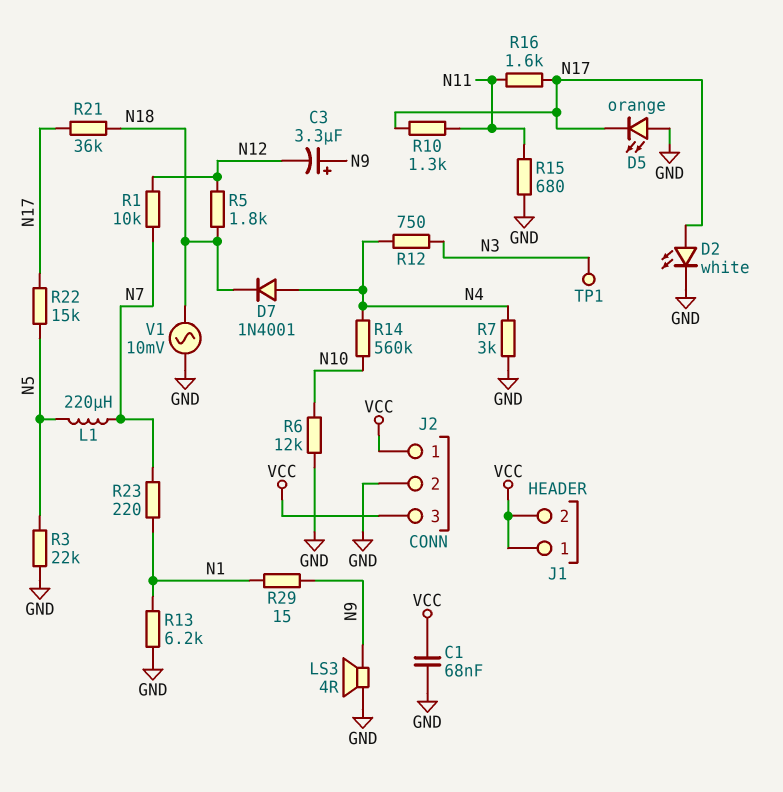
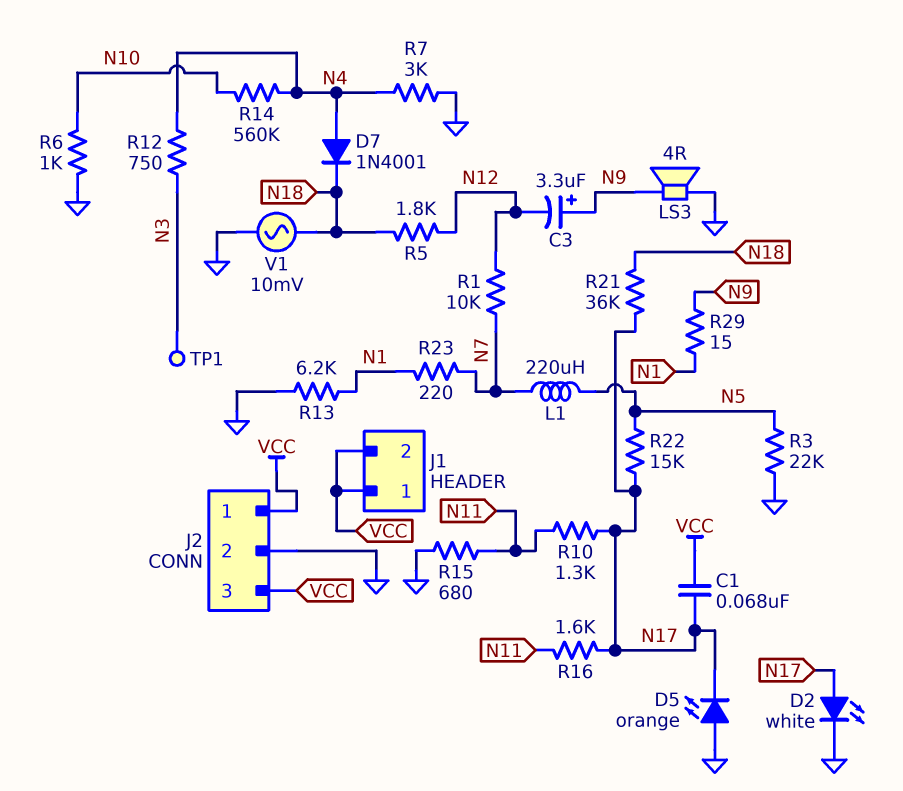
C1: 68nF (GND, VCC) -> 68nF (N17, VCC)
R6: 12k (GND, N10) -> 1k (GND, N10)

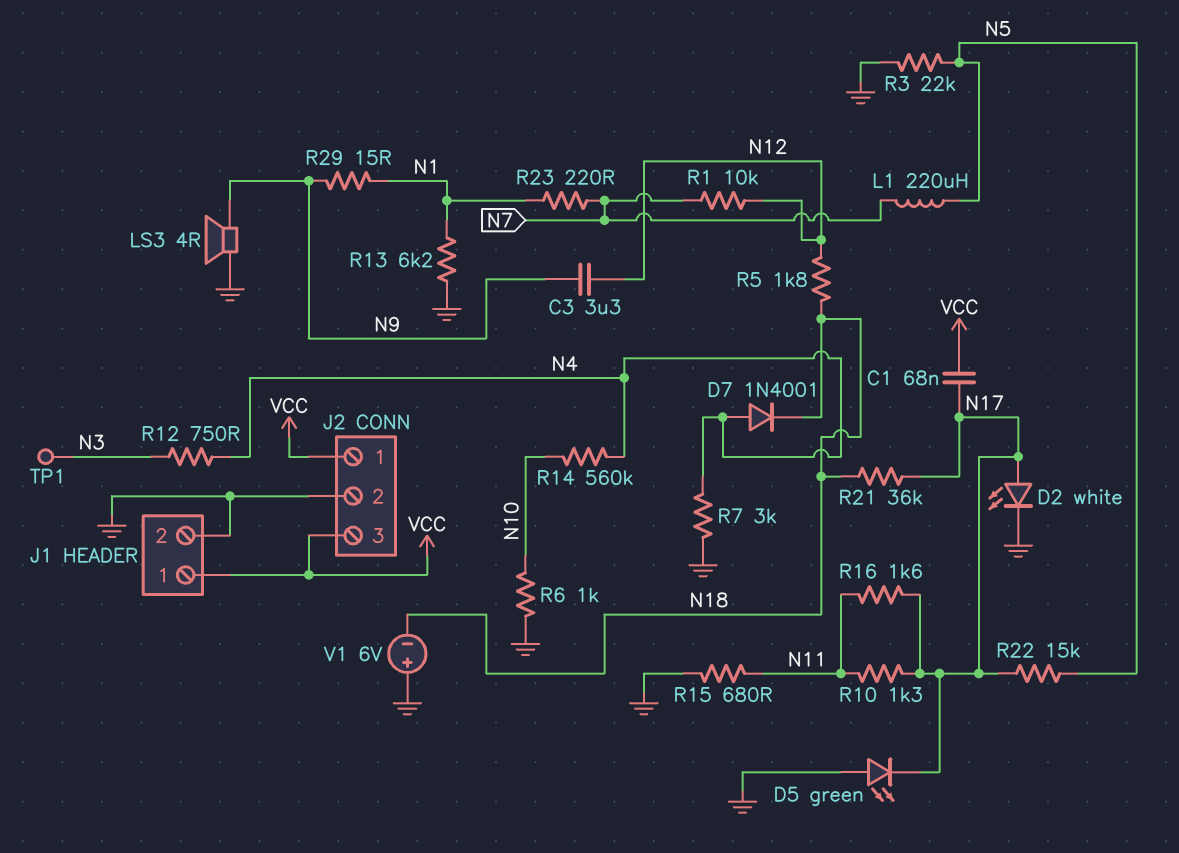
C3: 3.3uF (plus N9, minus N12) -> 3.3uF (N9, N12)
D5: LED orange (A GND, K N17) -> LED green (A GND, K N17)
J1 pin 2: VCC -> GND
V1: AC 10mV (GND, N18) -> 6V (plus GND, minus N18)

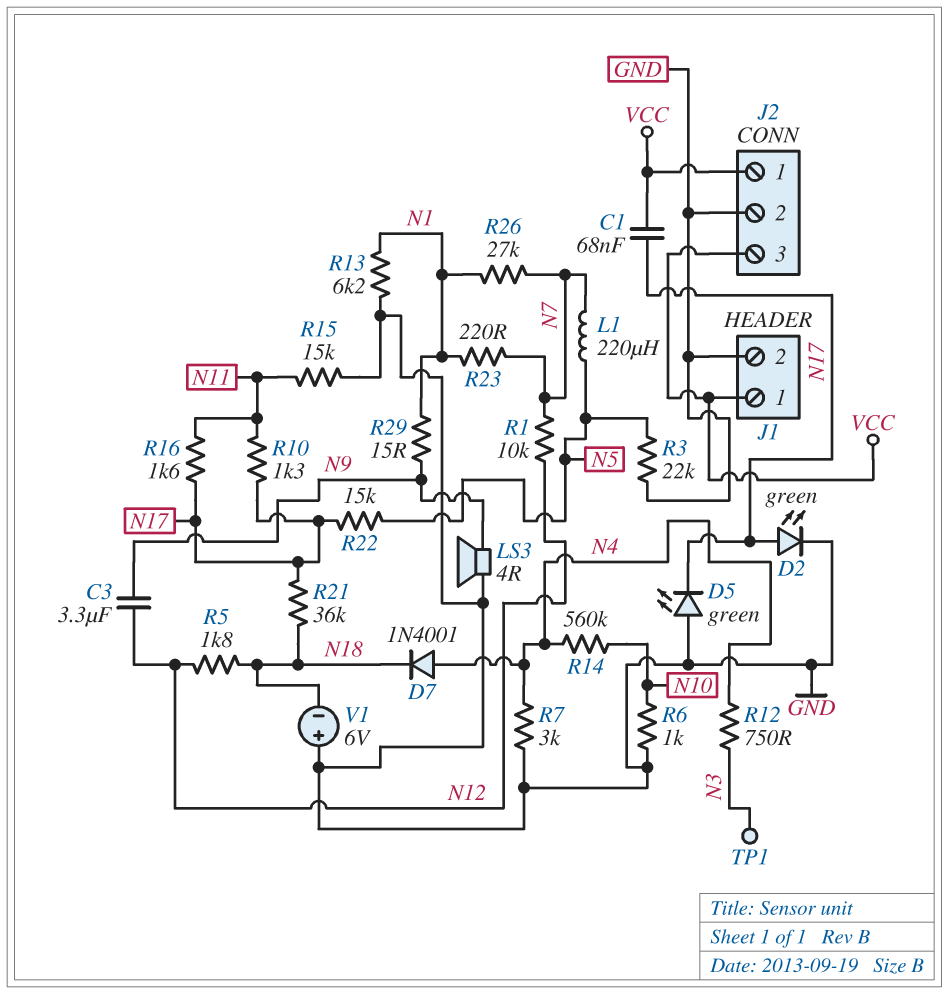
D2: LED white (A N17, K GND) -> LED green (A N17, K GND)
R15: 680 (GND, N11) -> 15k (GND, N11)
R26: none -> 27k (N1, N7)

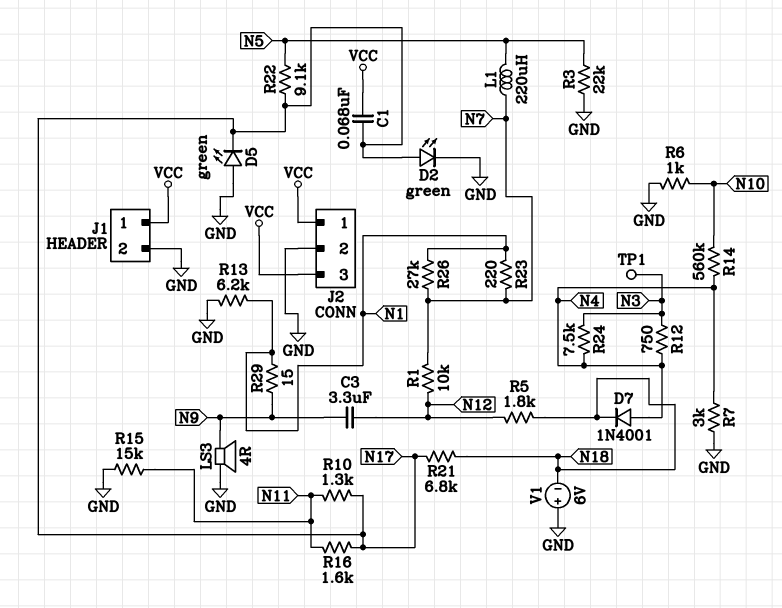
R21: 36k (N17, N18) -> 6.8k (N17, N18)
R22: 15k (N5, N17) -> 9.1k (N5, N17)
R24: none -> 7.5k (N3, N4)

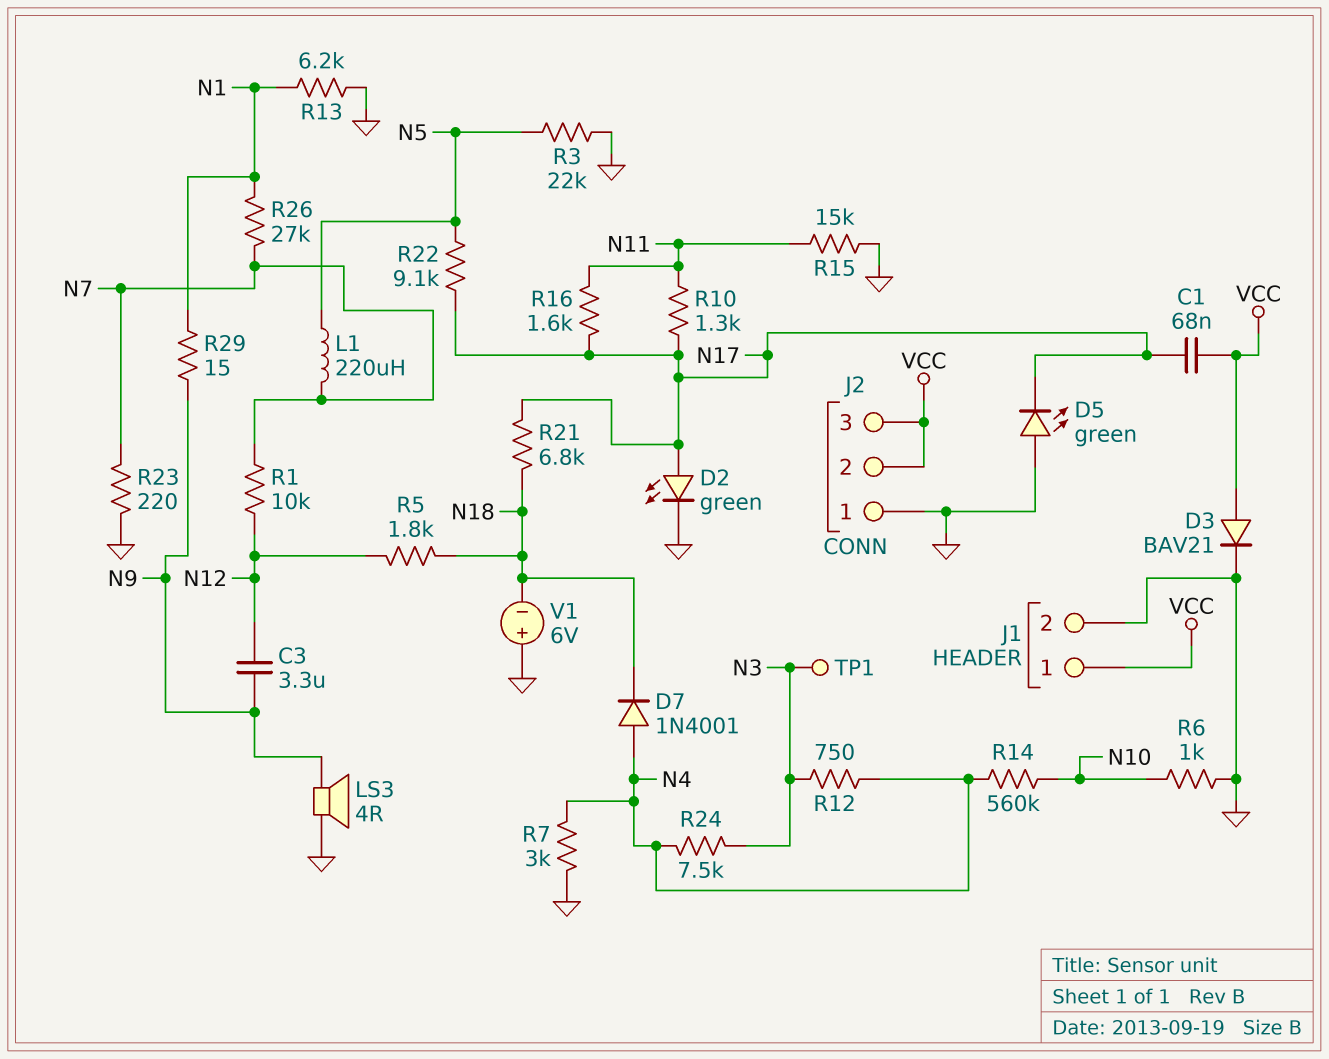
D3: none -> diode BAV21 (A VCC, K GND)
J2 pin 1: VCC -> GND
J2 pin 2: GND -> VCC
R23: 220 (N1, N7) -> 220 (GND, N7)

